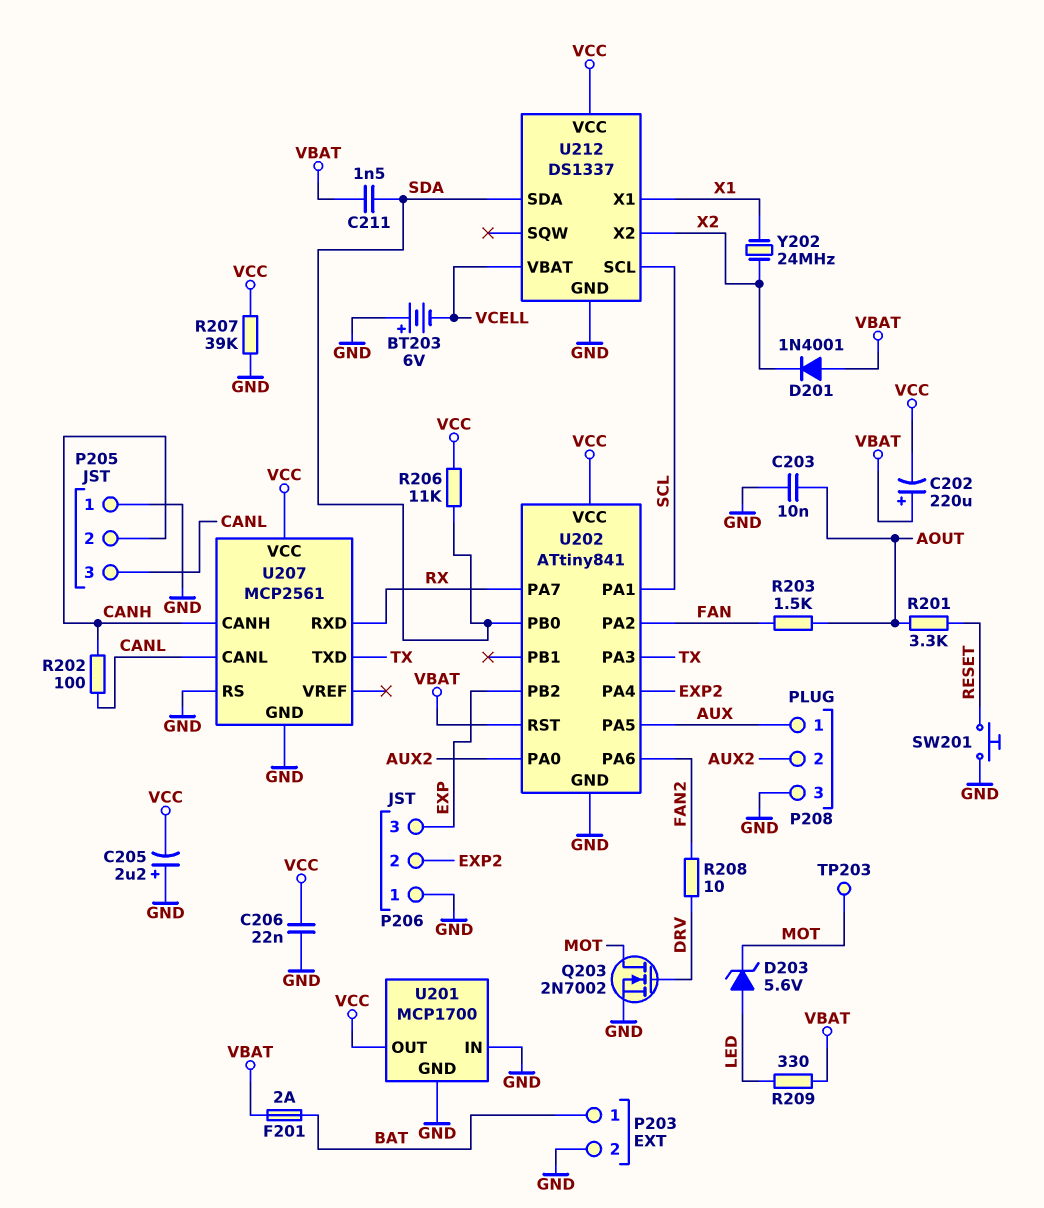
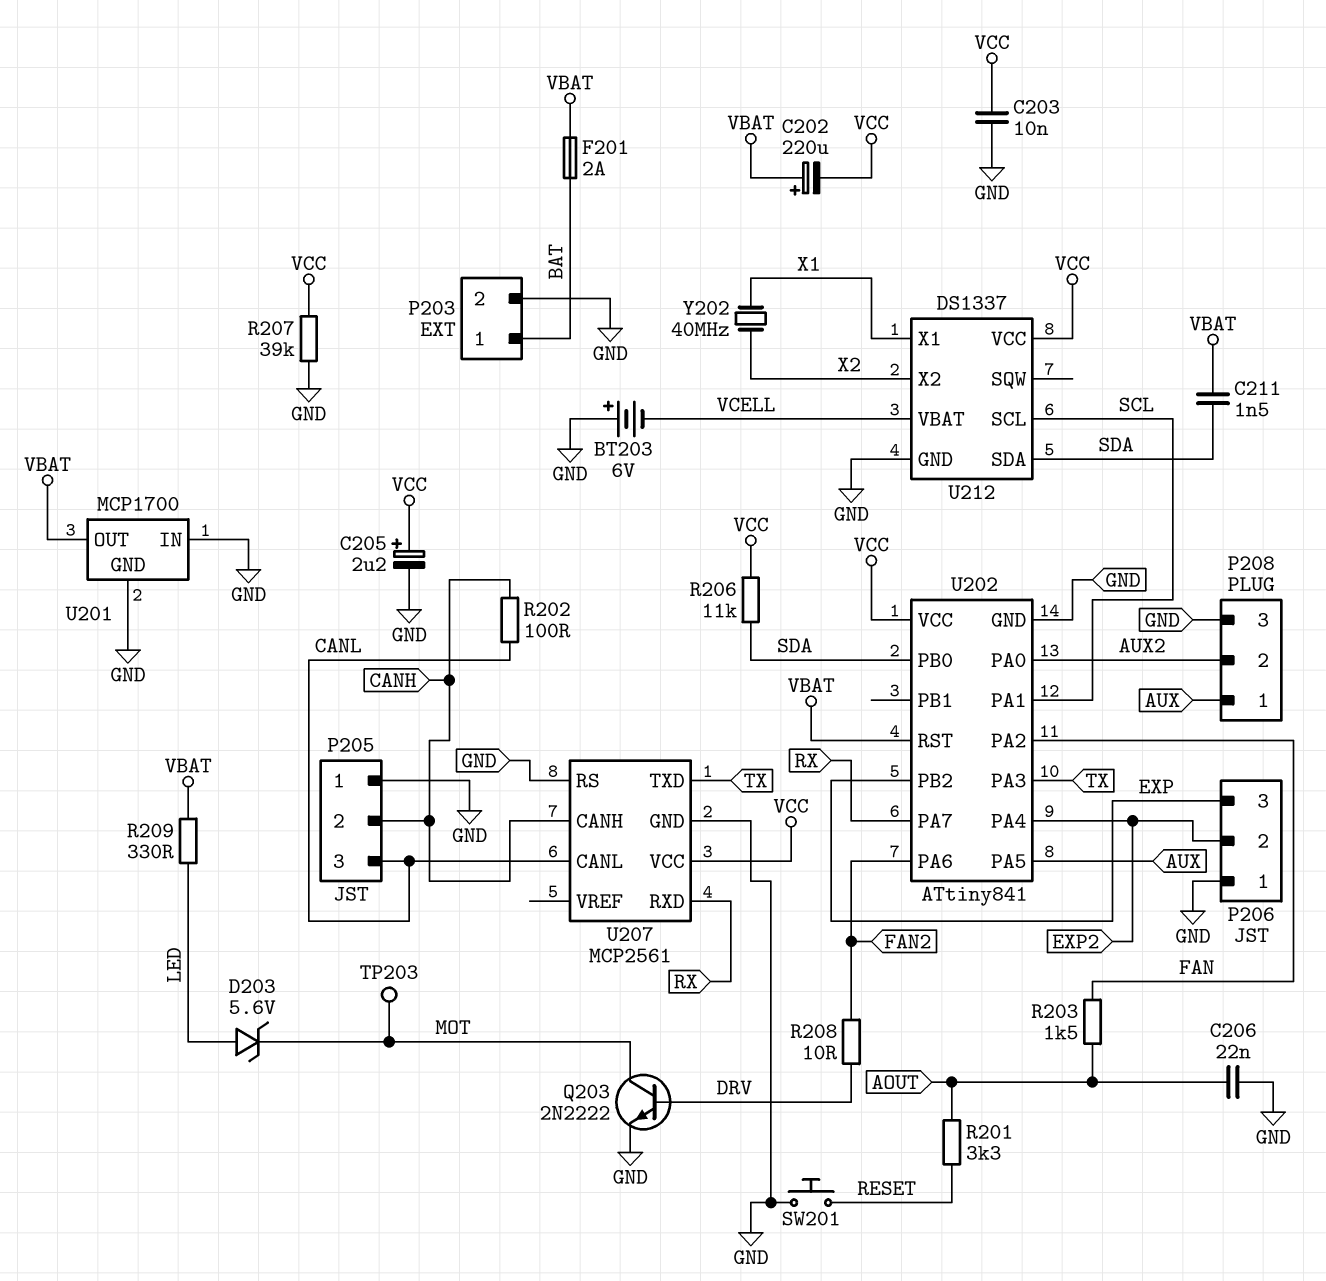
C203: 10nF (AOUT, GND) -> 10nF (GND, VCC)
C205: 2.2uF (plus GND, minus VCC) -> 2.2uF (plus VCC, minus GND)
C206: 22nF (GND, VCC) -> 22nF (AOUT, GND)
D201: diode 1N4001 (A VBAT, K X2) -> none
Q203: NMOS 2N7002 (G DRV, D MOT, S GND) -> NPN 2N2222 (B DRV, C MOT, E GND)
U201 pin OUT: VCC -> VBAT
Y202: 24MHz (X1, X2) -> 40MHz (X1, X2)

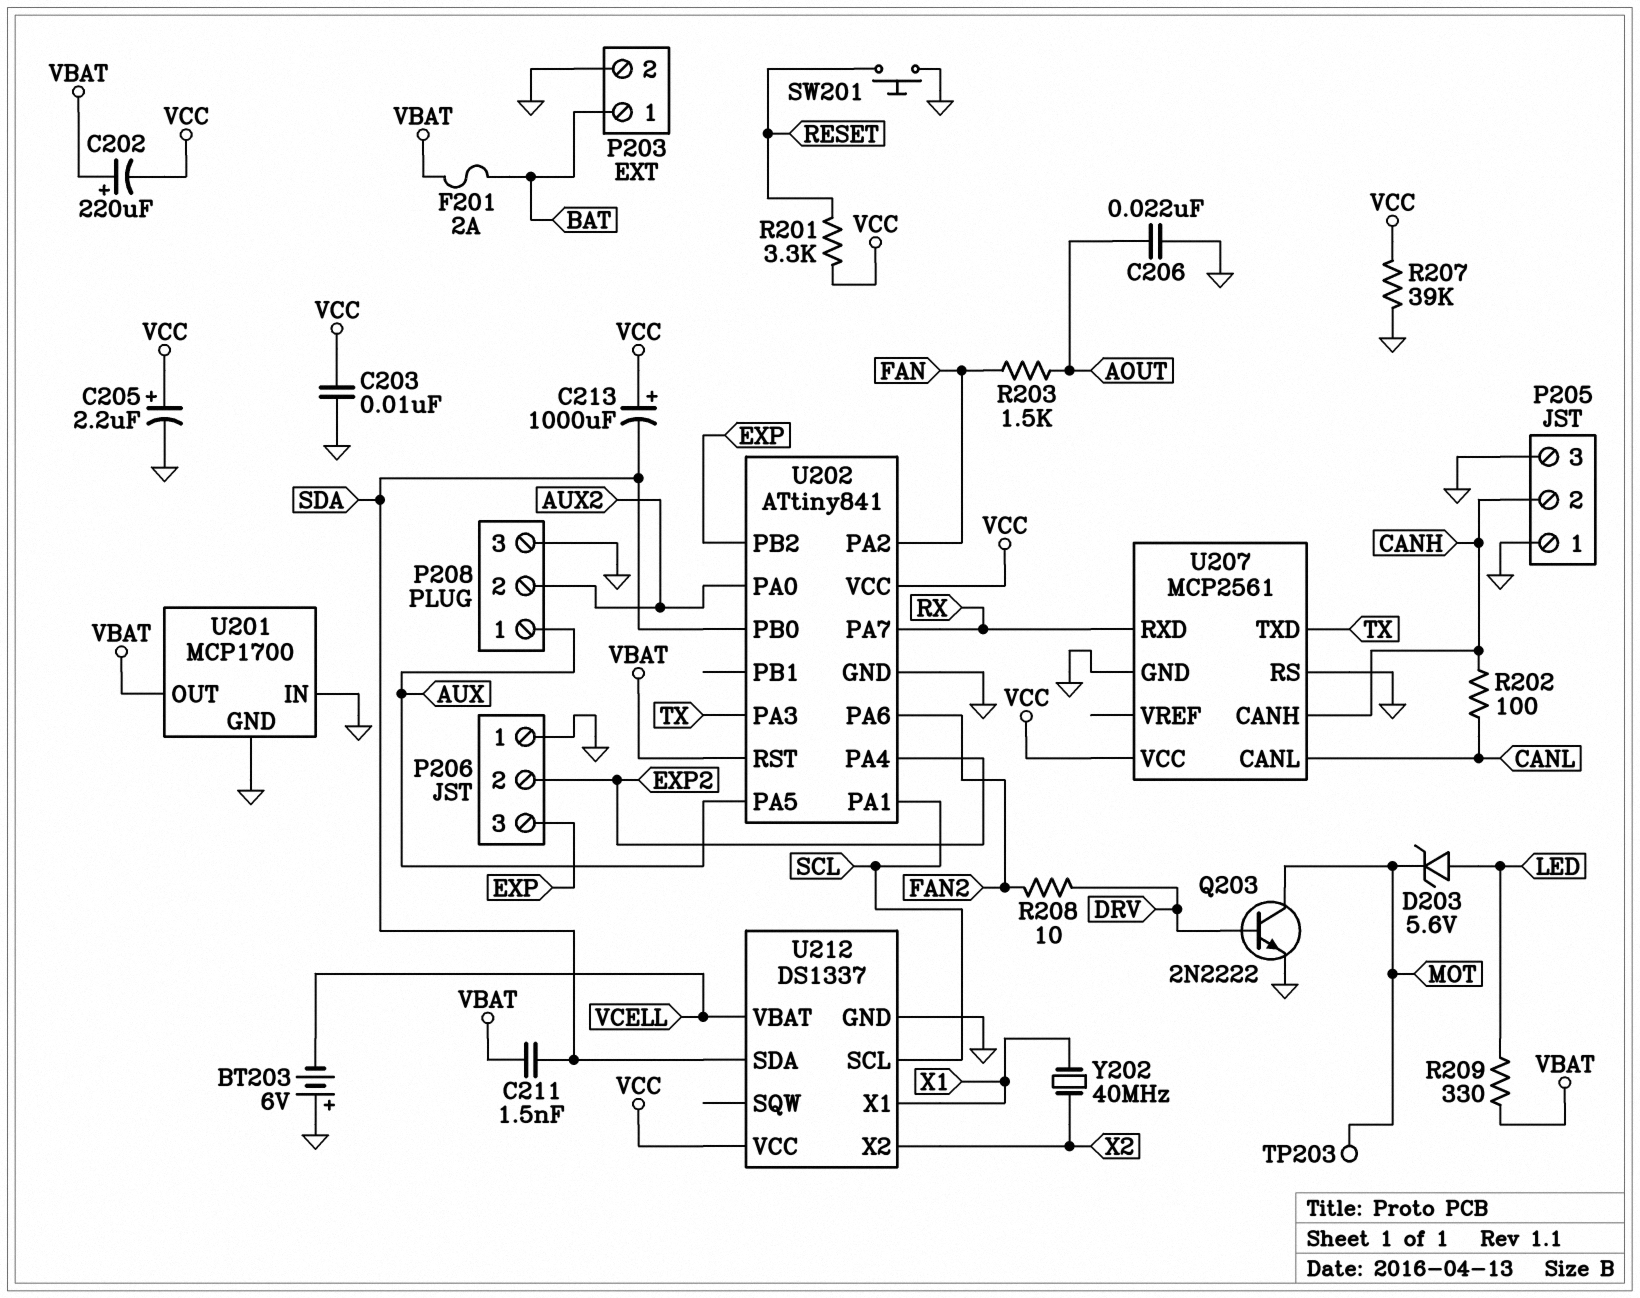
C213: none -> 1000uF (plus VCC, minus SDA)
P205 pin 3: CANL -> GND
R201: 3.3k (AOUT, RESET) -> 3.3k (RESET, VCC)
R206: 11k (SDA, VCC) -> none

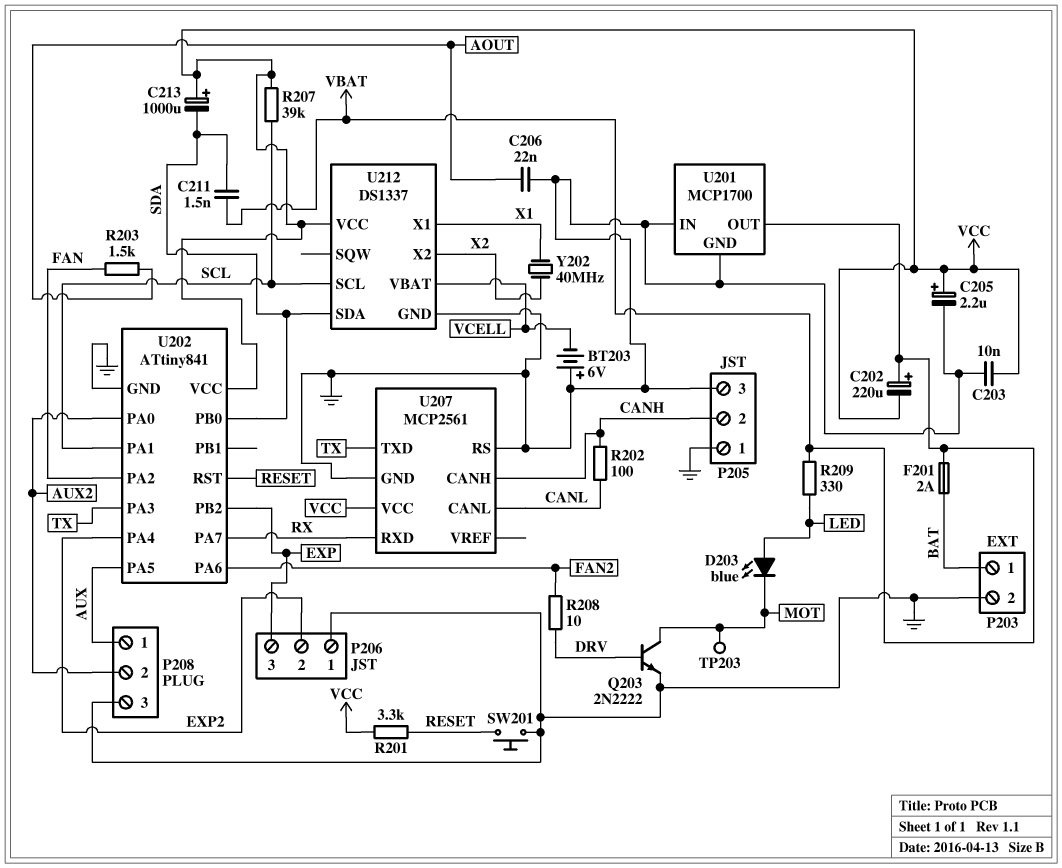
D203: zener 5.6V (A LED, K MOT) -> LED blue (A LED, K MOT)
R207: 39k (GND, VCC) -> 39k (SCL, VCC)
U202 pin RST: VBAT -> RESET

